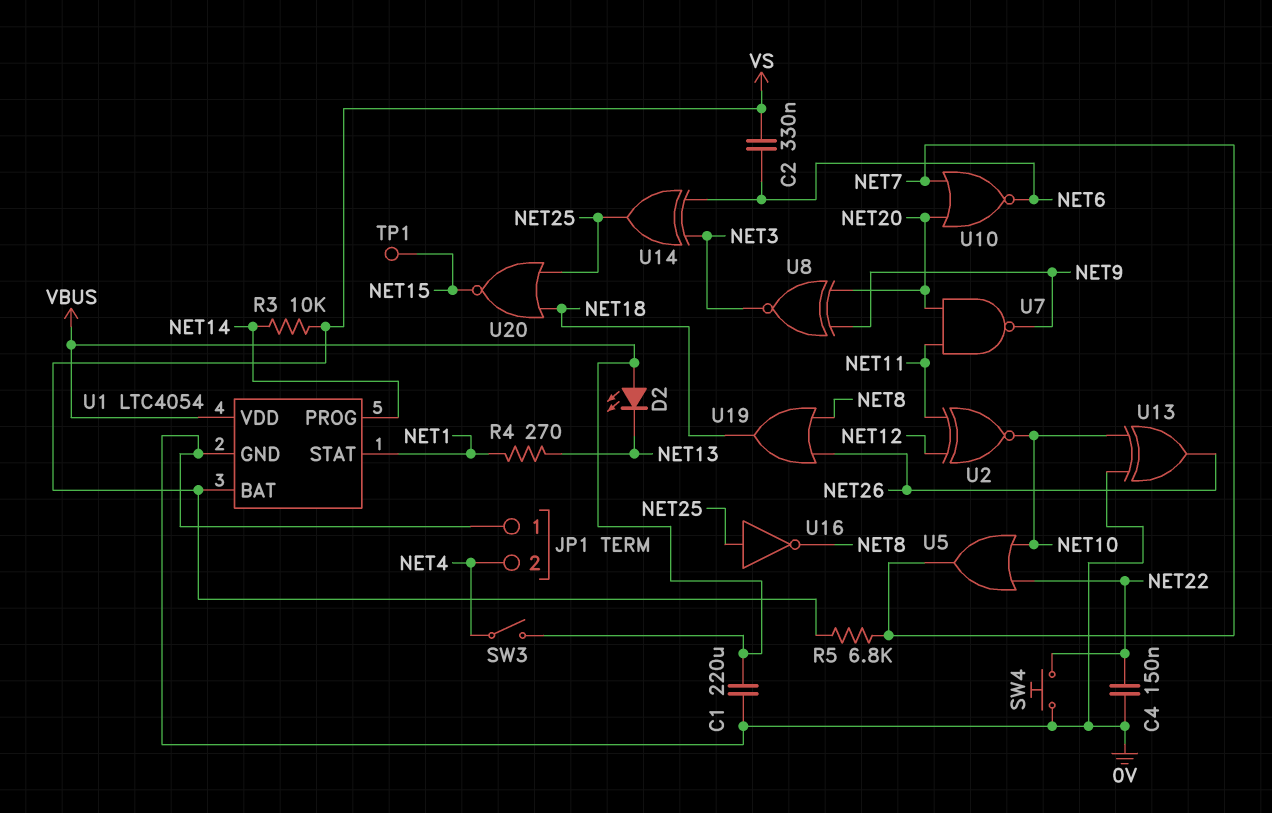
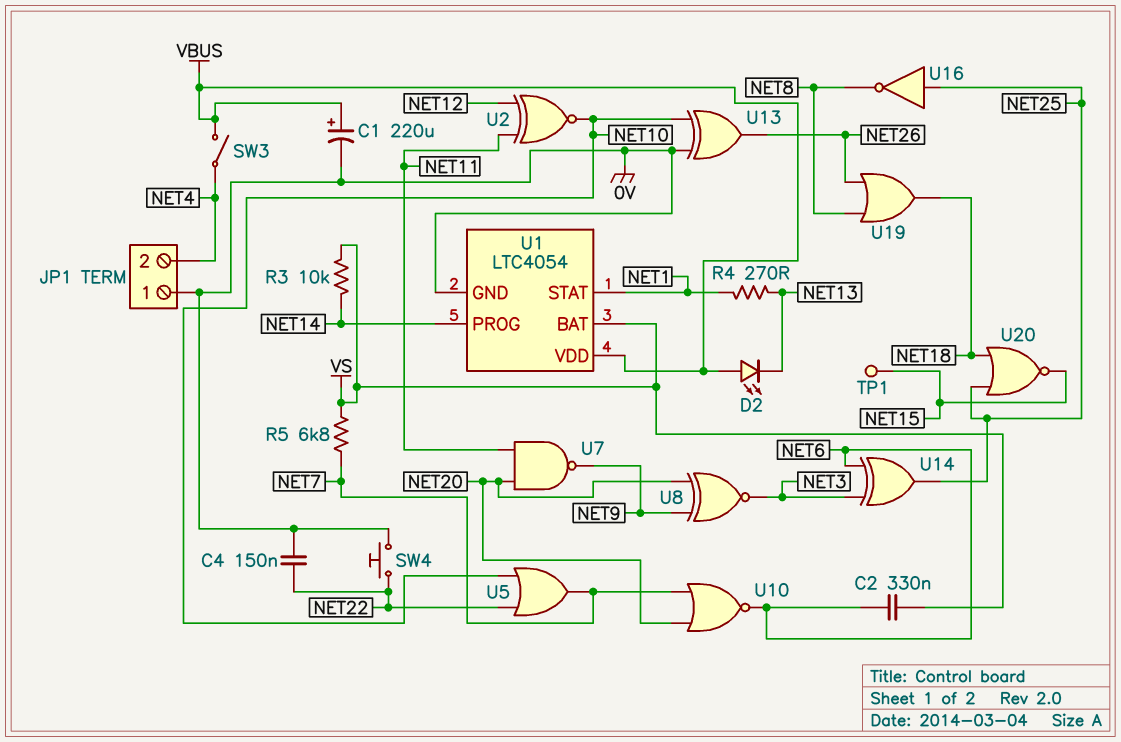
C1: 220uF (0V, VBUS) -> 220uF (plus VBUS, minus 0V)

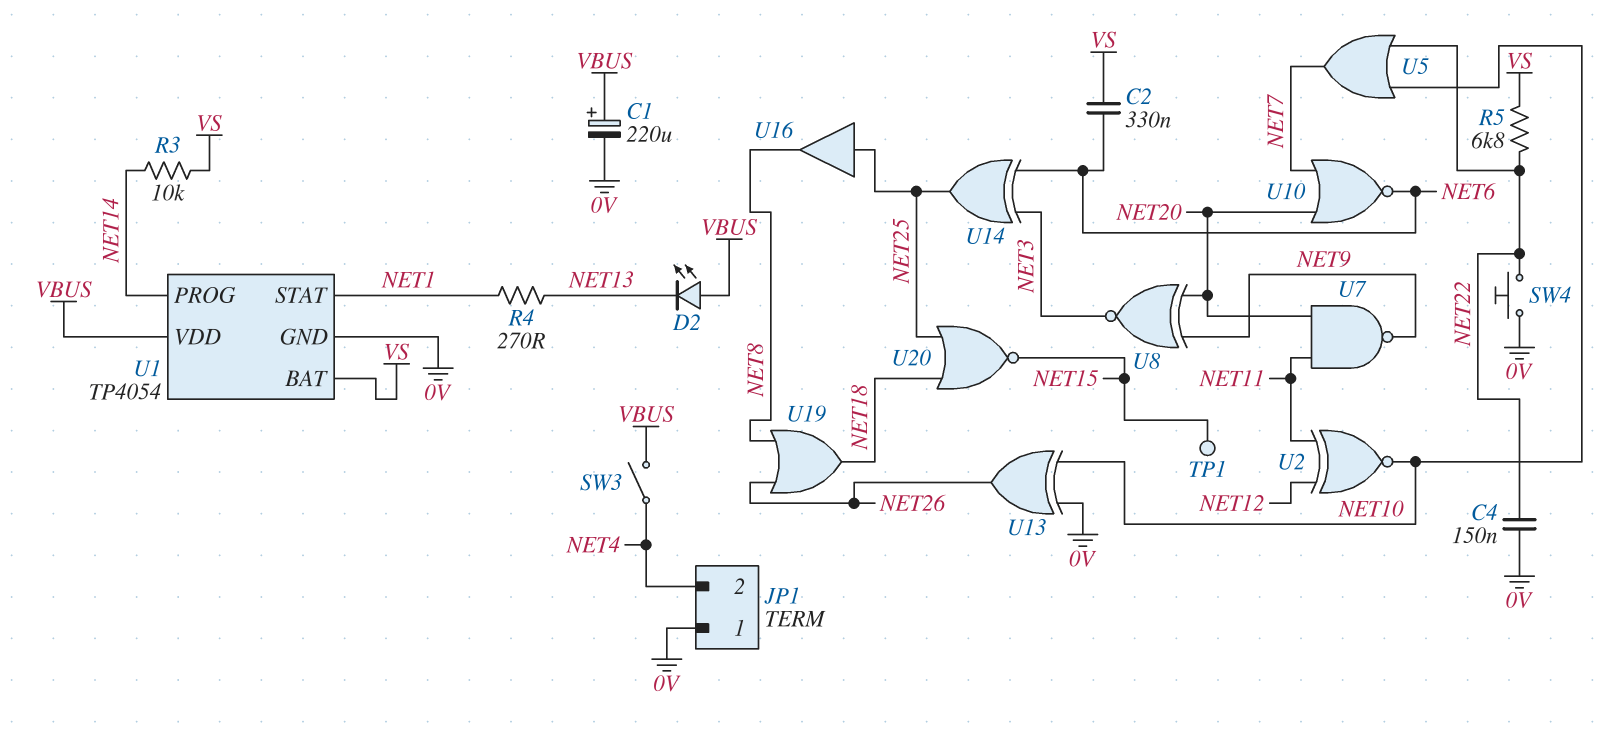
R5: 6.8k (NET7, VS) -> 6.8k (NET22, VS)
U1: LTC4054 -> TP4054
U16: NOT (in NET25, out NET8) -> buffer (in NET25, out NET8)

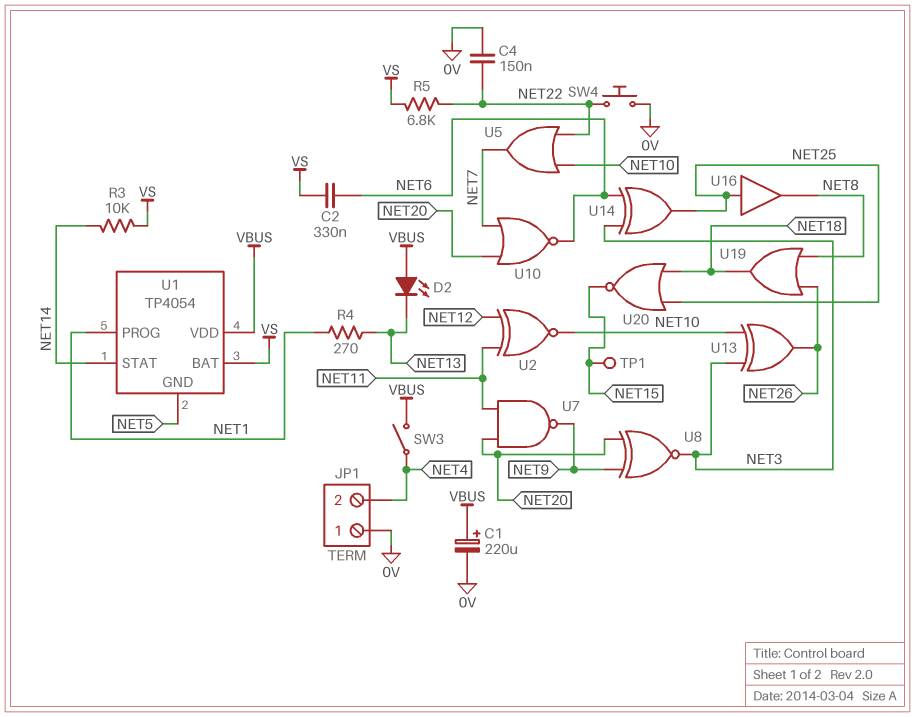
U1 pin GND: 0V -> NET5
U1 pin PROG: NET14 -> NET1
U1 pin STAT: NET1 -> NET14
U13: XOR (in 0V, in NET10, out NET26) -> XOR (in NET3, in NET10, out NET26)

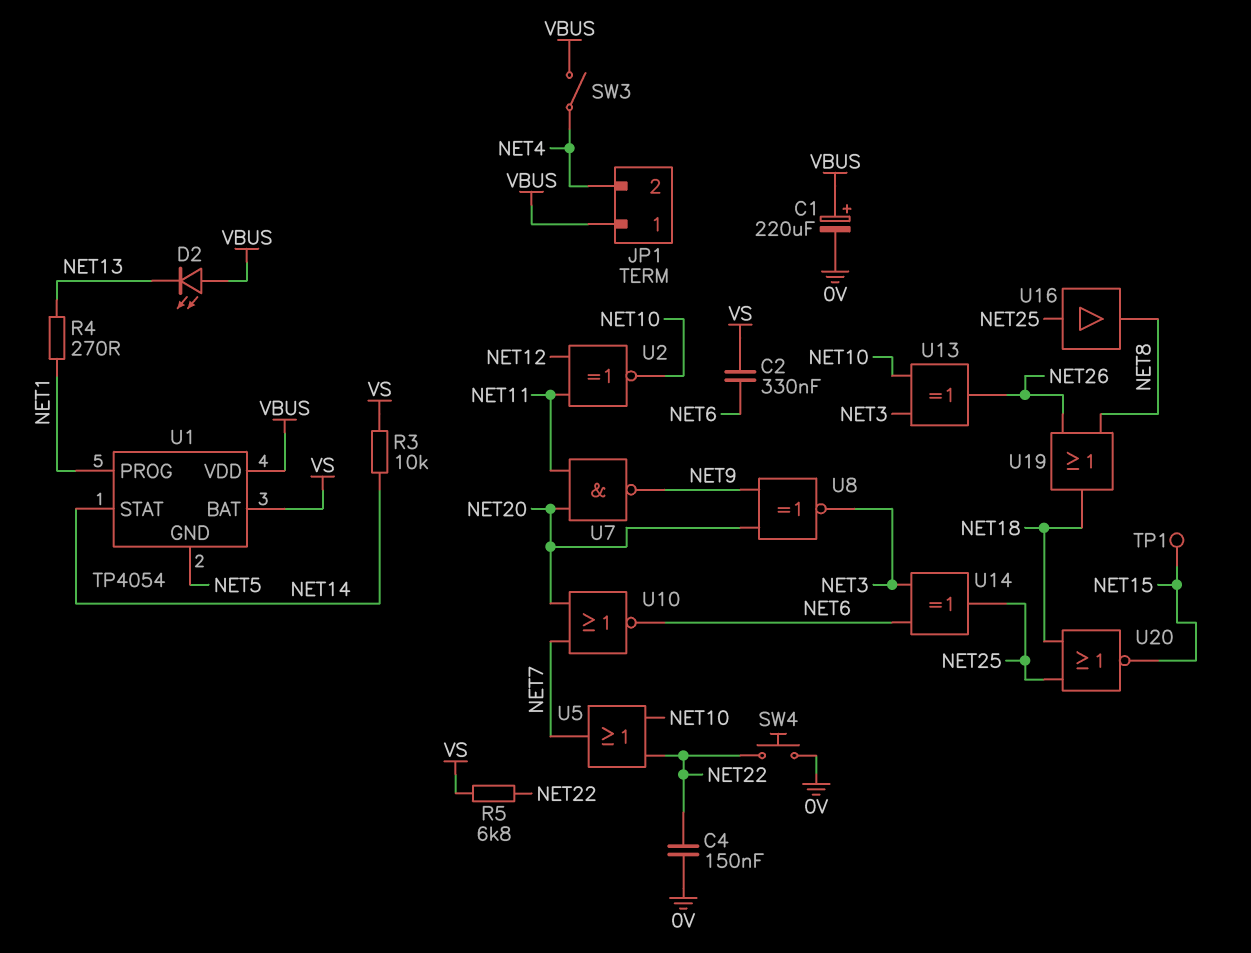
JP1 pin 1: 0V -> VBUS

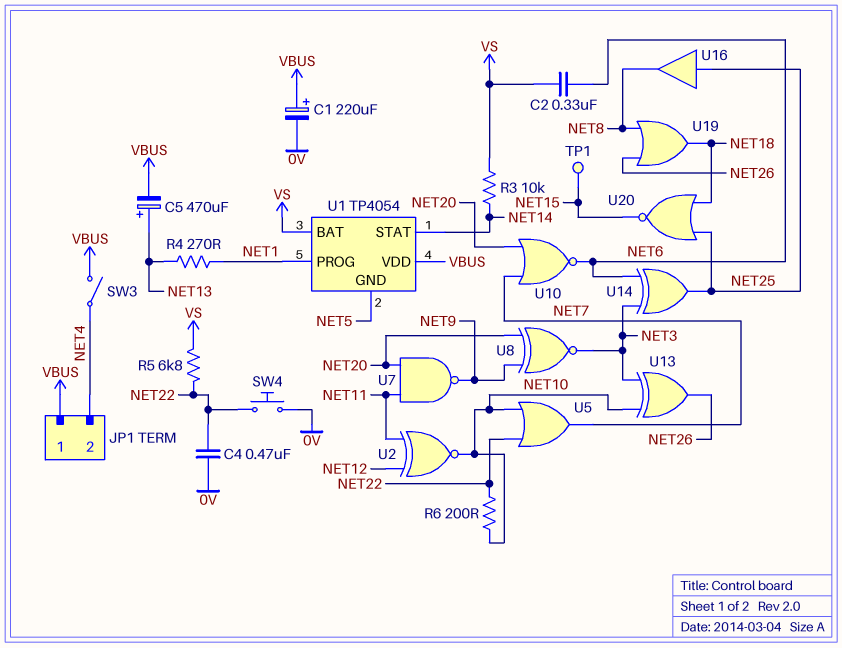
C4: 150nF (0V, NET22) -> 470nF (0V, NET22)
C5: none -> 470uF (plus NET13, minus VBUS)
D2: LED (A VBUS, K NET13) -> none
R6: none -> 200 (NET10, NET22)

